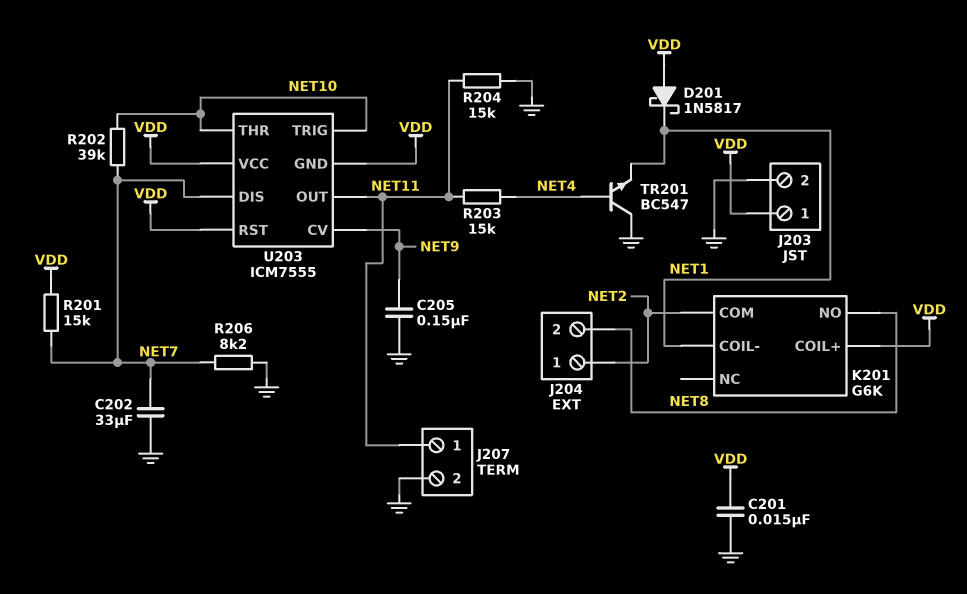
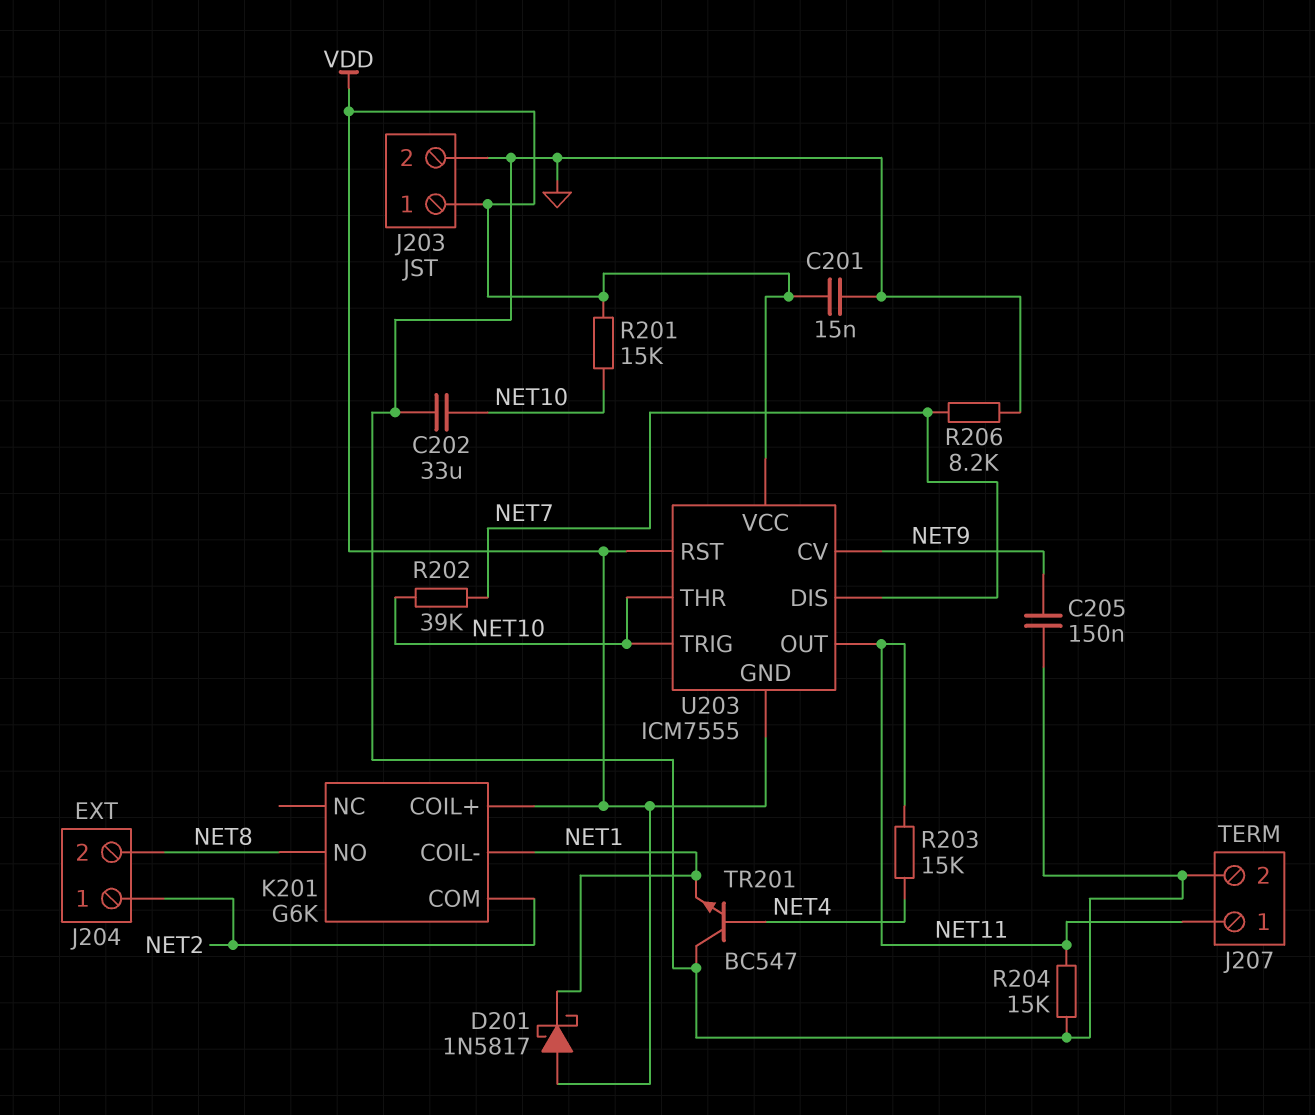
C202: 33uF (GND, NET7) -> 33uF (GND, NET10)
R201: 15k (NET7, VDD) -> 15k (NET10, VDD)

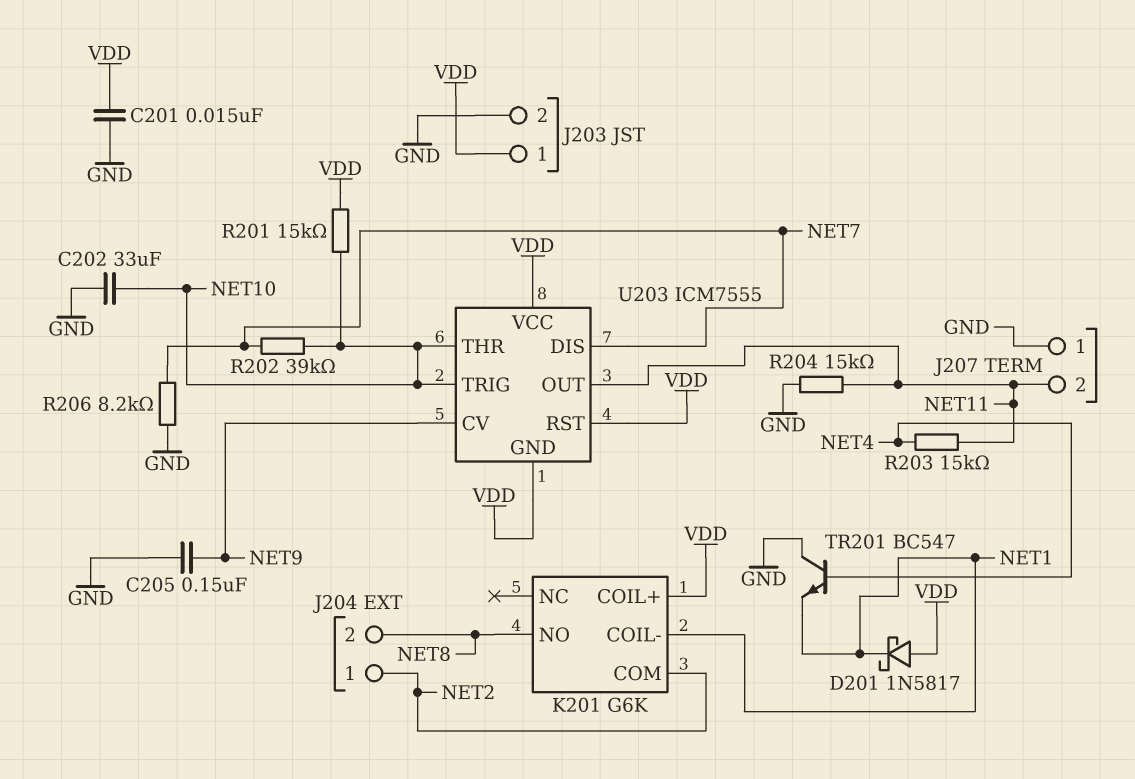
J207 pin 1: NET11 -> GND
J207 pin 2: GND -> NET11

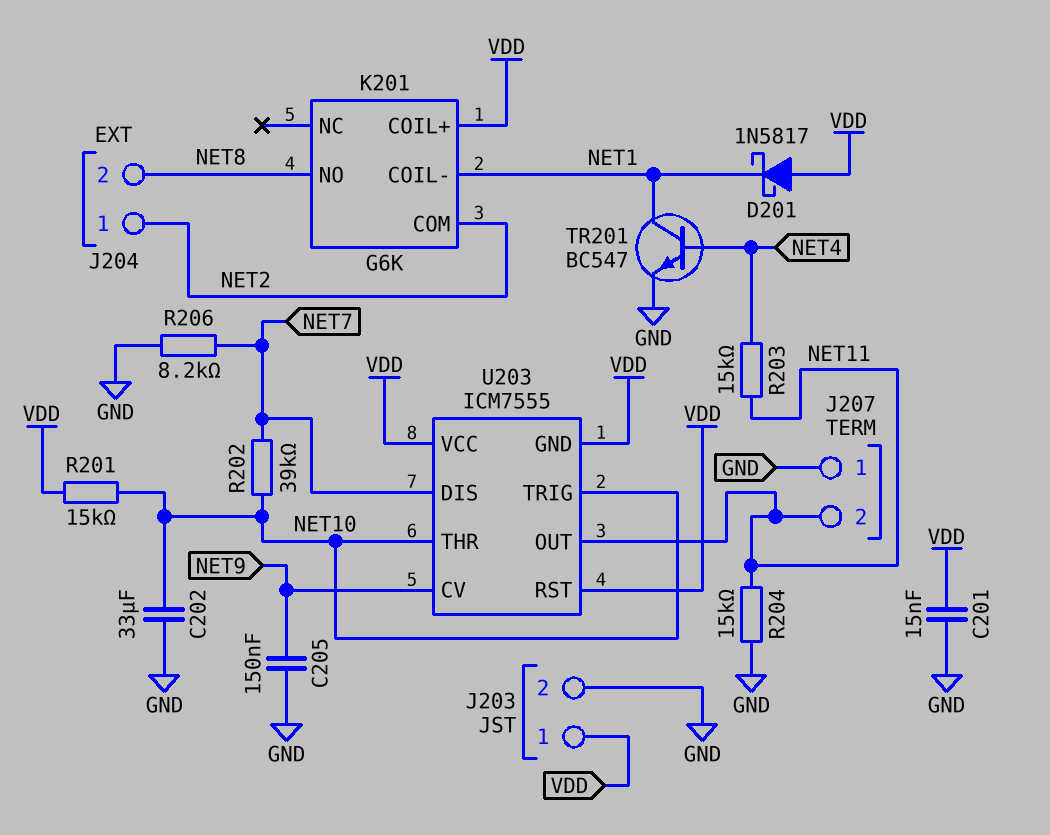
TR201: NPN BC547 (B NET4, C GND, E NET1) -> NPN BC547 (B NET4, C NET1, E GND)

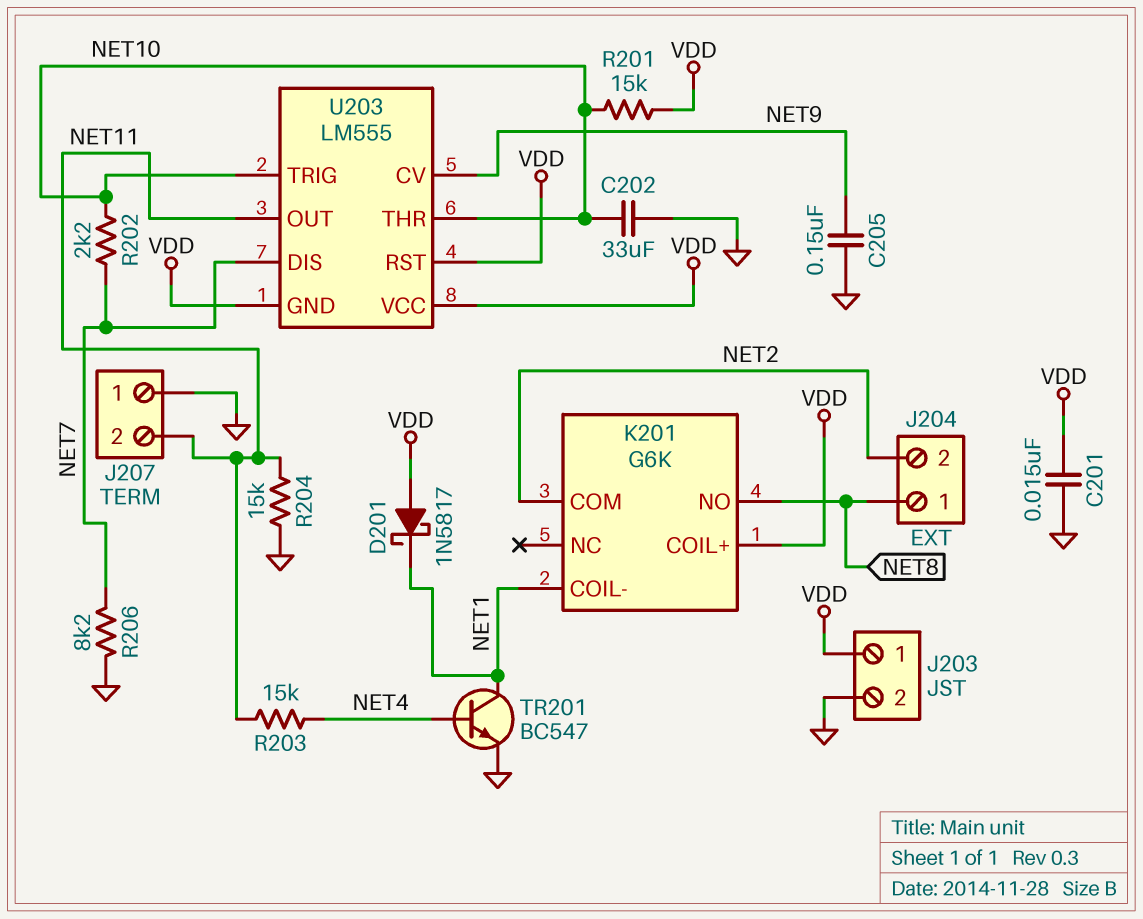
J204 pin 1: NET2 -> NET8
J204 pin 2: NET8 -> NET2
R202: 39k (NET7, NET10) -> 2.2k (NET7, NET10)
U203: ICM7555 -> LM555

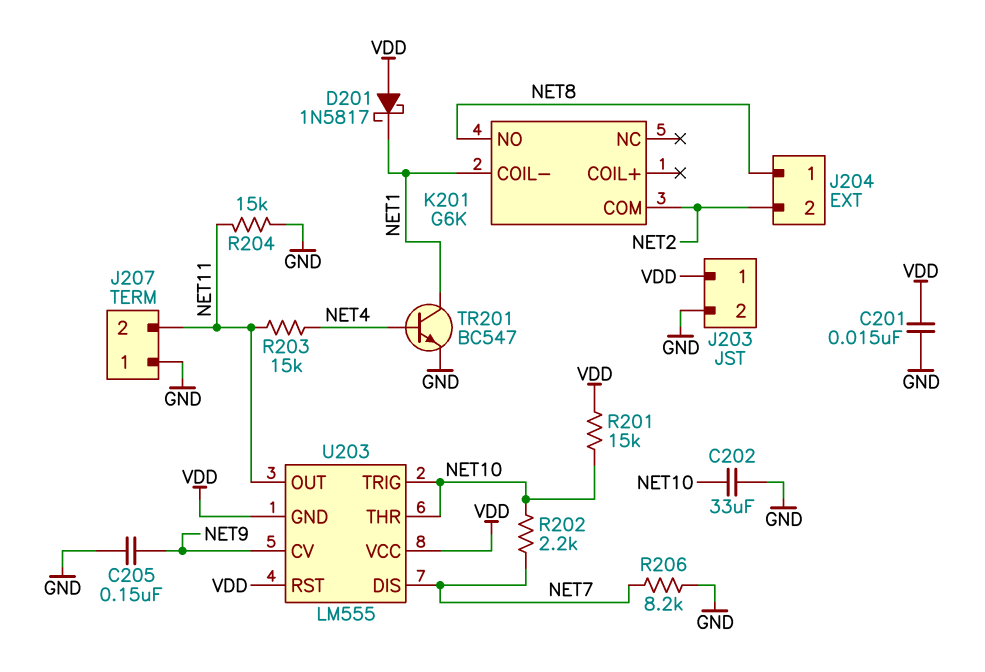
K201 pin COIL+: VDD -> none

